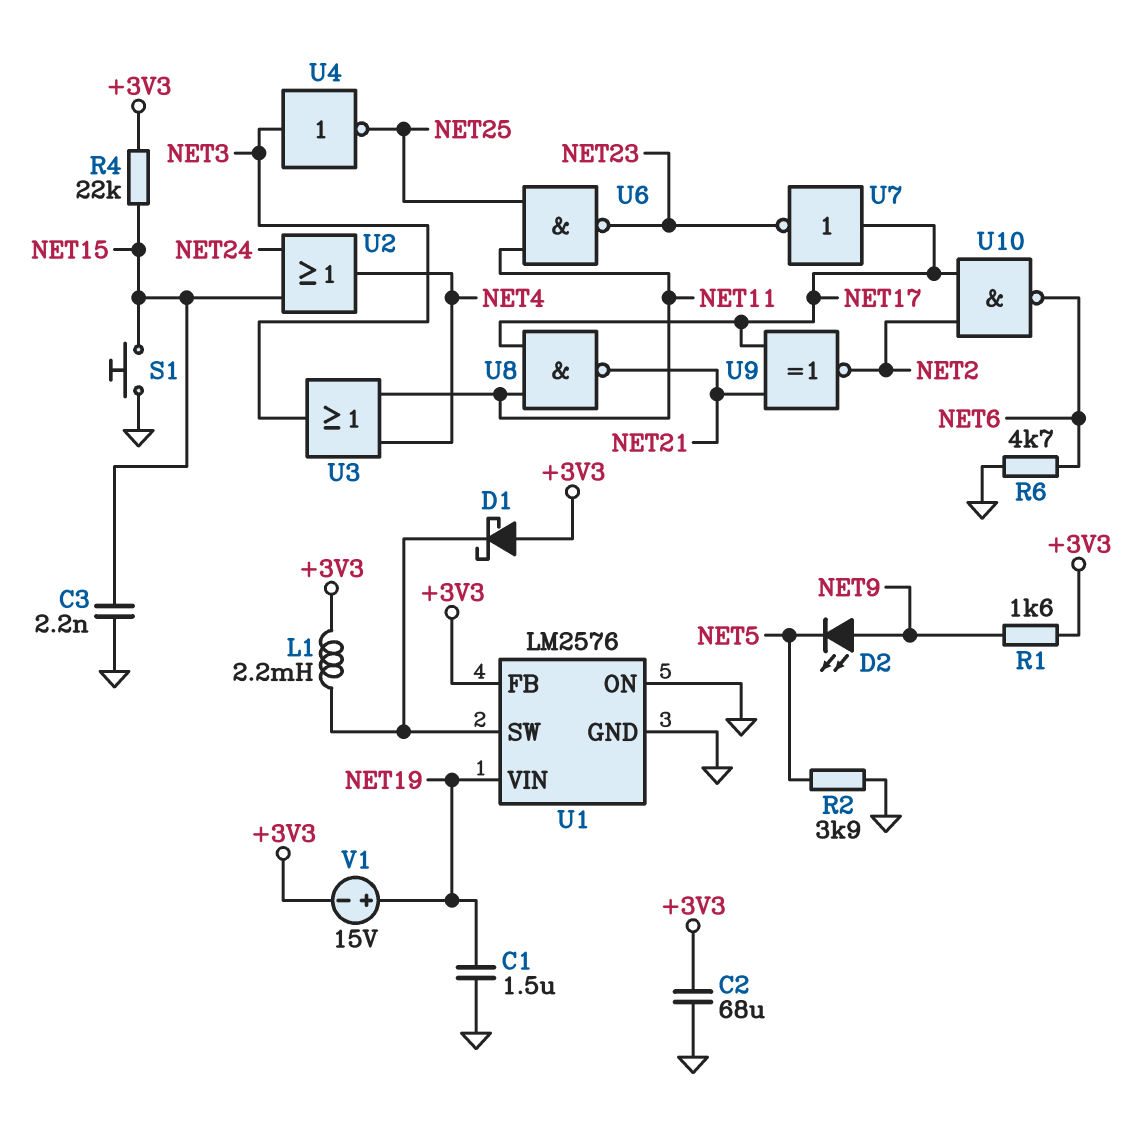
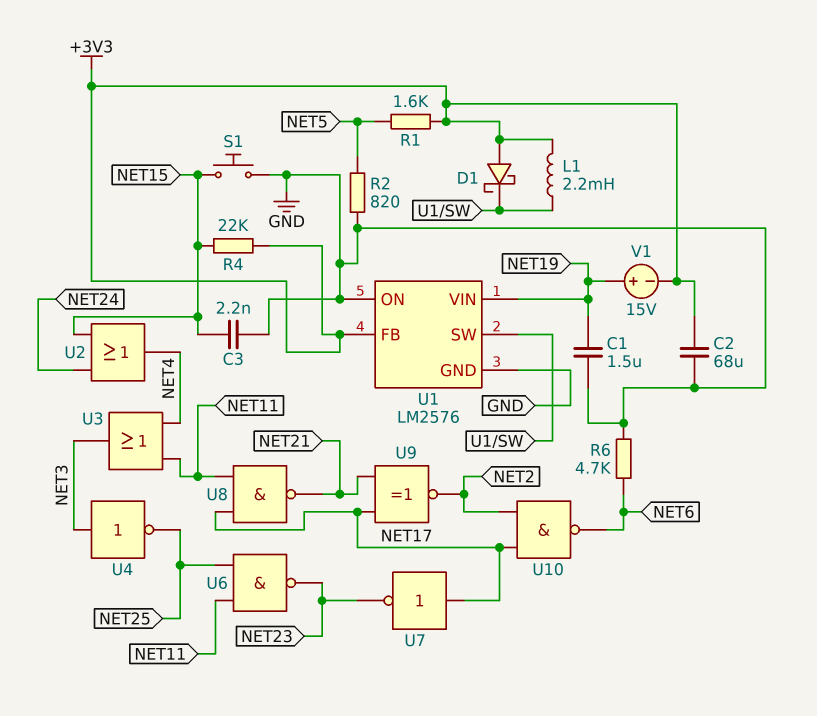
D2: LED (A NET9, K NET5) -> none
R1: 1.6k (+3V3, NET9) -> 1.6k (+3V3, NET5)
R2: 3.9k (GND, NET5) -> 820 (GND, NET5)

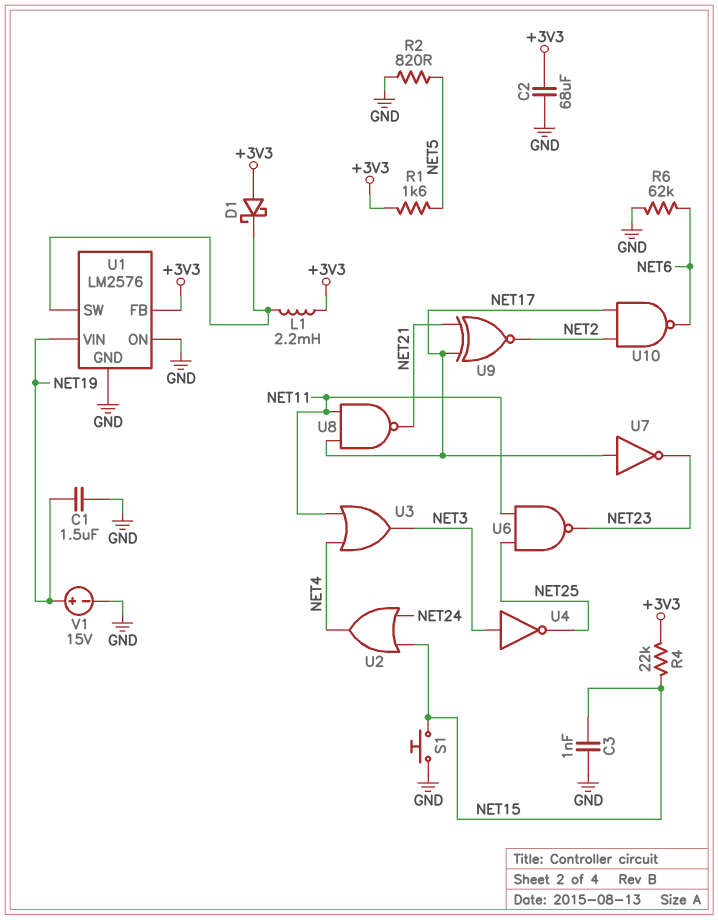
C3: 2.2nF (GND, NET15) -> 1nF (GND, NET15)
R6: 4.7k (GND, NET6) -> 62k (GND, NET6)
V1: 15V (plus NET19, minus +3V3) -> 15V (plus NET19, minus GND)

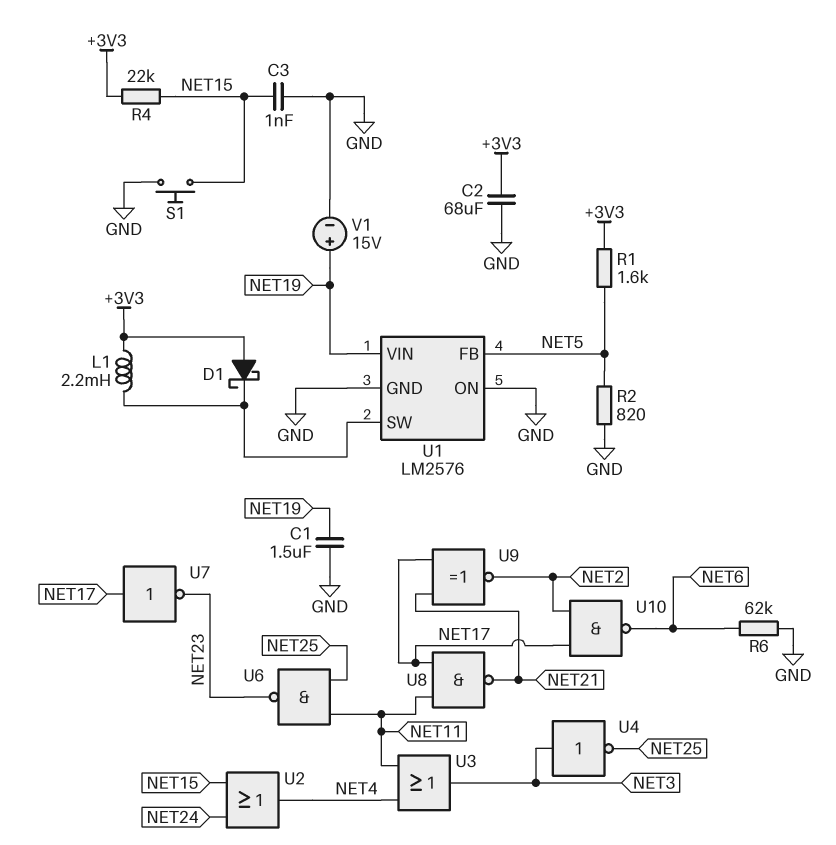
U1 pin FB: +3V3 -> NET5

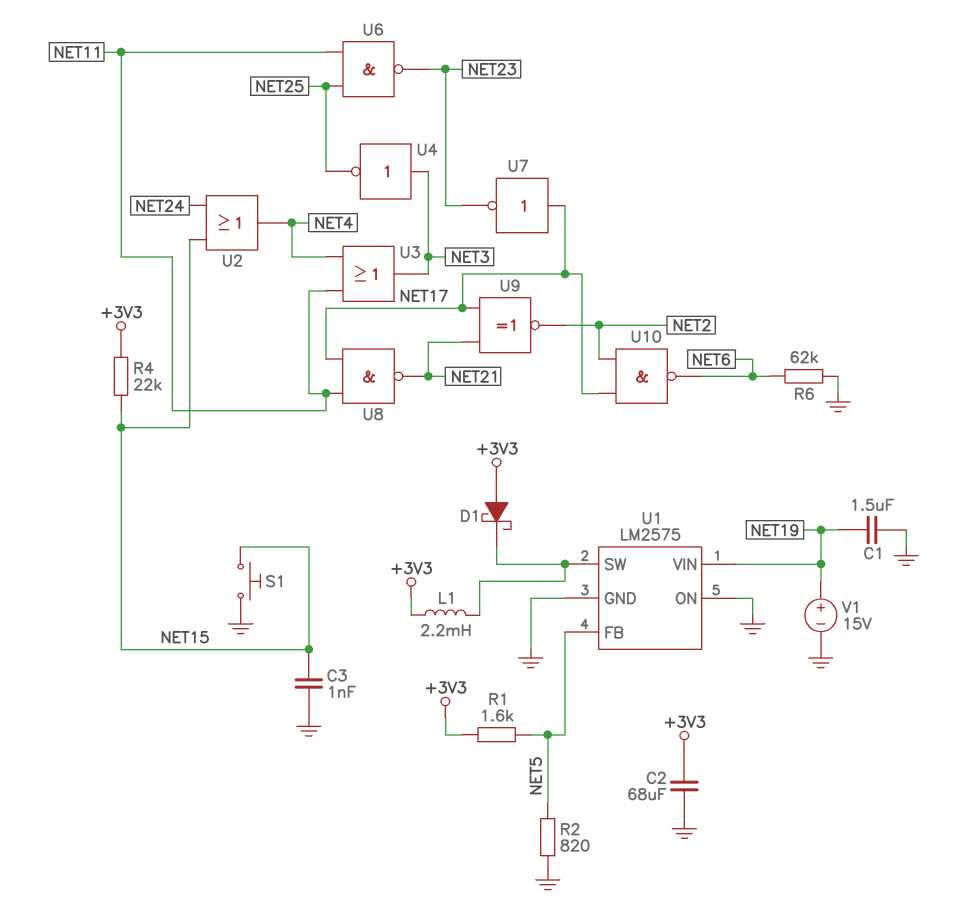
U1: LM2576 -> LM2575

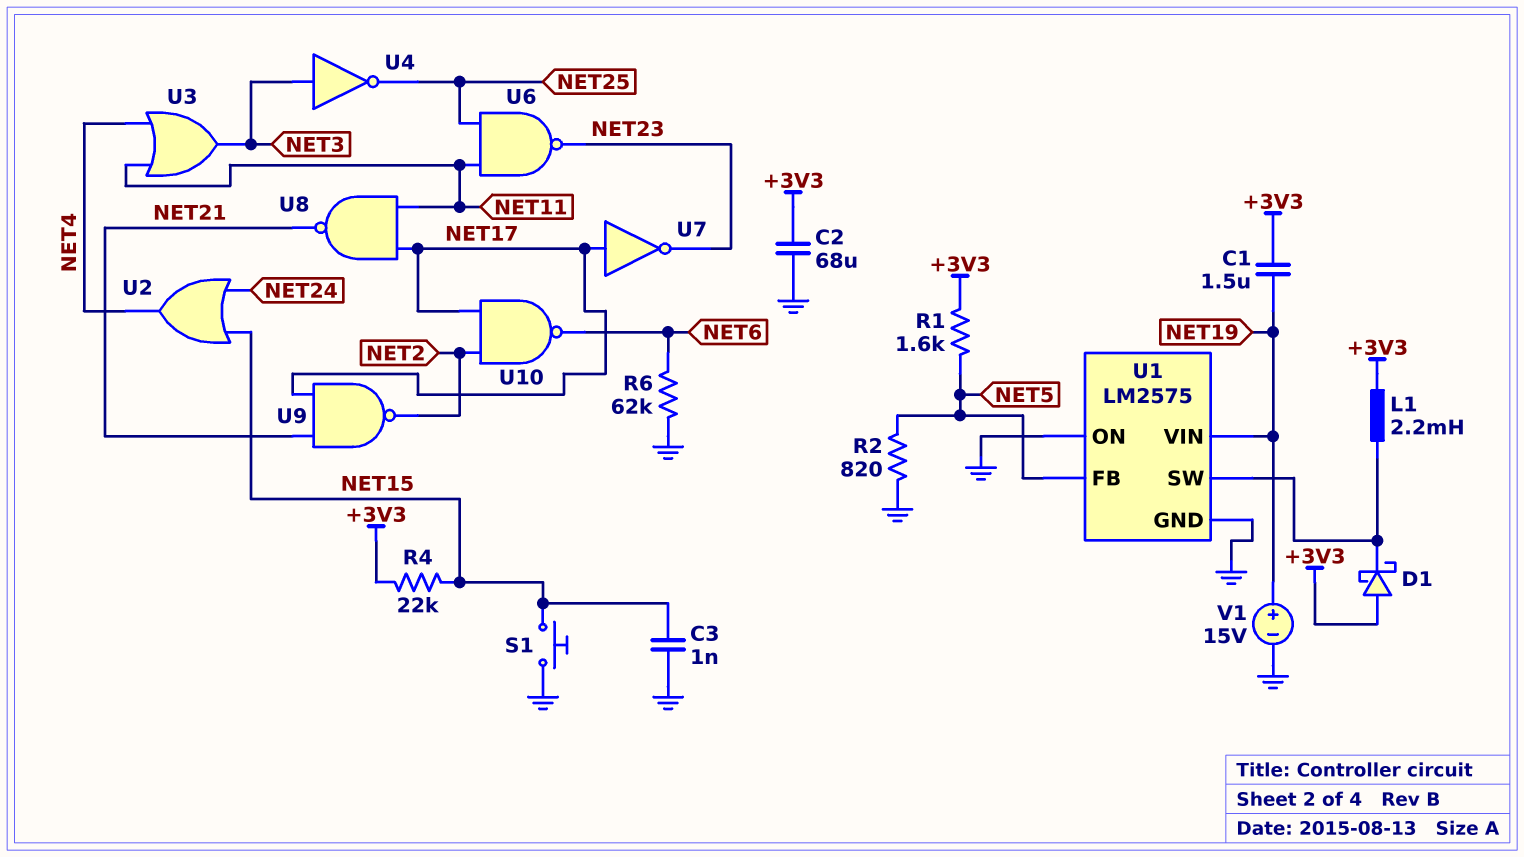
C1: 1.5uF (GND, NET19) -> 1.5uF (+3V3, NET19)
U9: XNOR (in NET17, in NET21, out NET2) -> NAND (in NET17, in NET21, out NET2)

